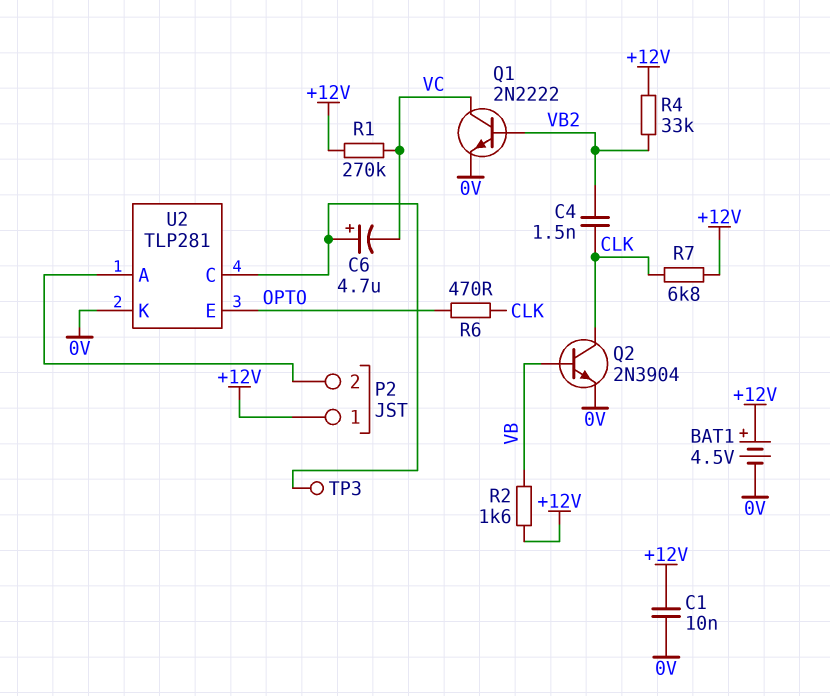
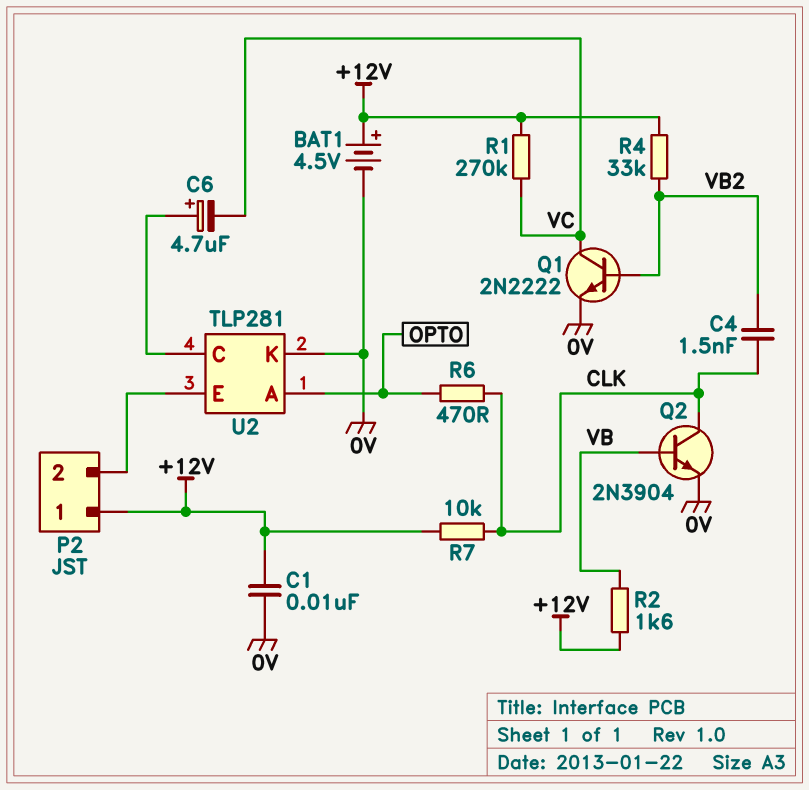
R7: 6.8k (+12V, CLK) -> 10k (+12V, CLK)
TP3: test point (U2/C) -> none
U2 pin A: P2/2 -> OPTO
U2 pin E: OPTO -> P2/2

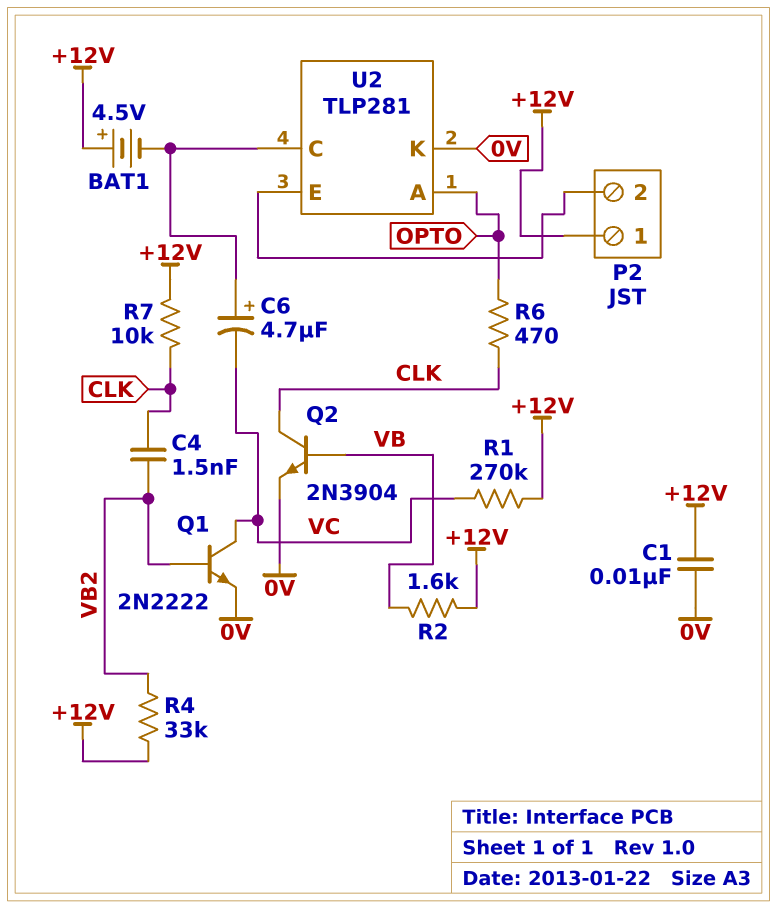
BAT1: 4.5V (plus +12V, minus 0V) -> 4.5V (plus +12V, minus U2/C)

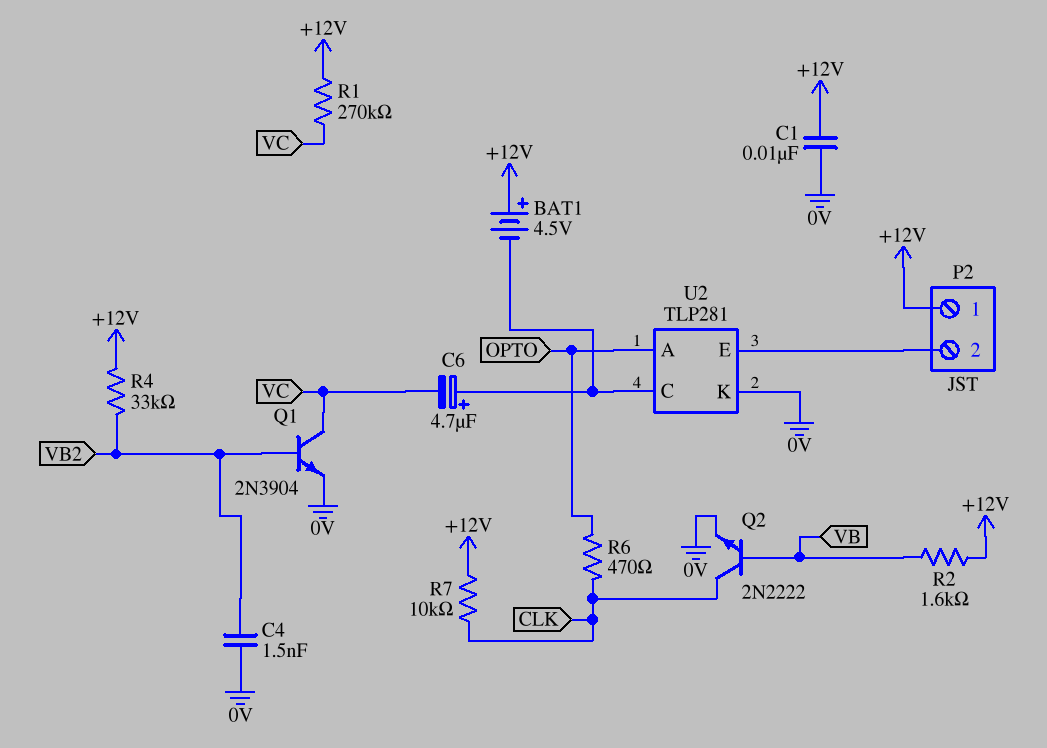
C4: 1.5nF (CLK, VB2) -> 1.5nF (0V, VB2)
Q1: NPN 2N2222 (B VB2, C VC, E 0V) -> NPN 2N3904 (B VB2, C VC, E 0V)
Q2: NPN 2N3904 (B VB, C CLK, E 0V) -> NPN 2N2222 (B VB, C CLK, E 0V)

